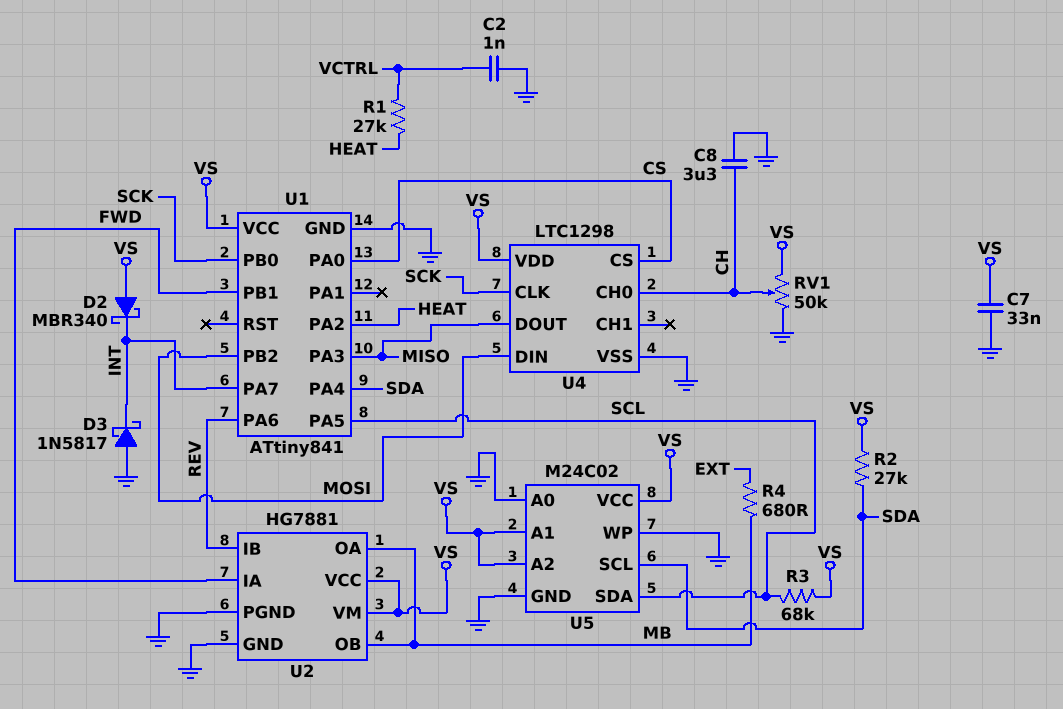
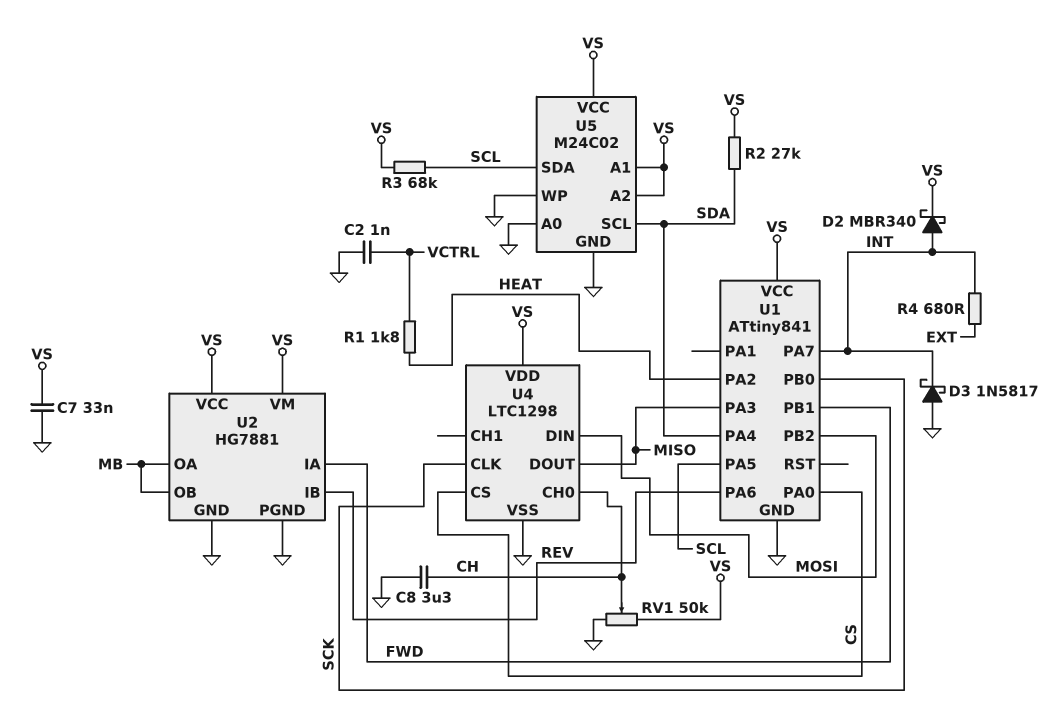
D2: schottky MBR340 (A VS, K INT) -> schottky MBR340 (A INT, K VS)
R1: 27k (HEAT, VCTRL) -> 1.8k (HEAT, VCTRL)
R4: 680 (EXT, MB) -> 680 (EXT, INT)

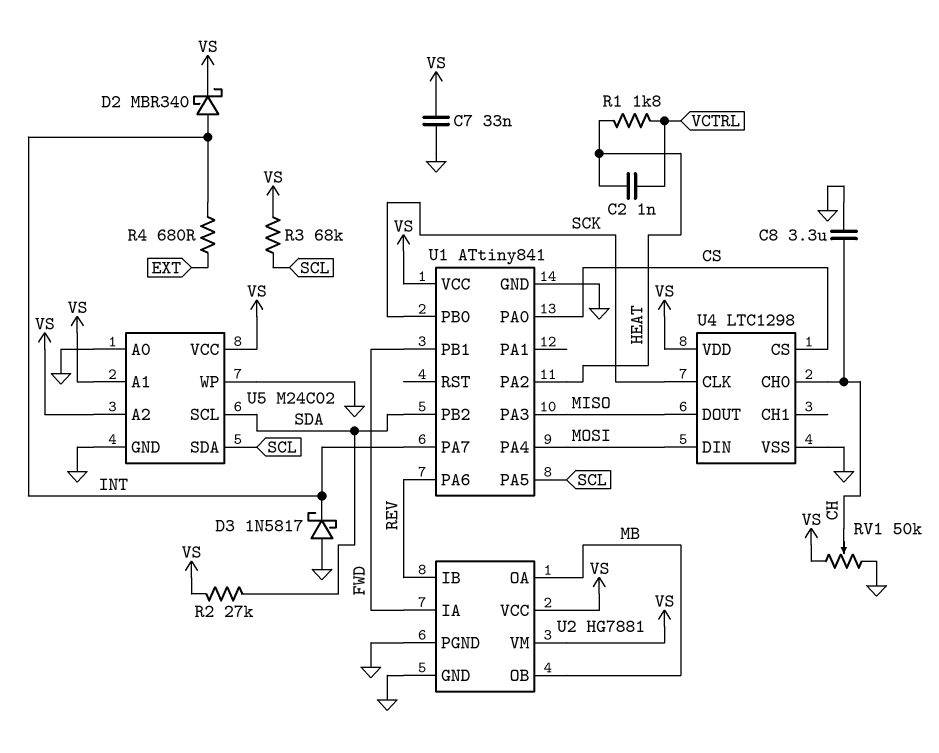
C2: 1nF (GND, VCTRL) -> 1nF (HEAT, VCTRL)
U1 pin PA4: SDA -> MOSI
U1 pin PB2: MOSI -> SDA

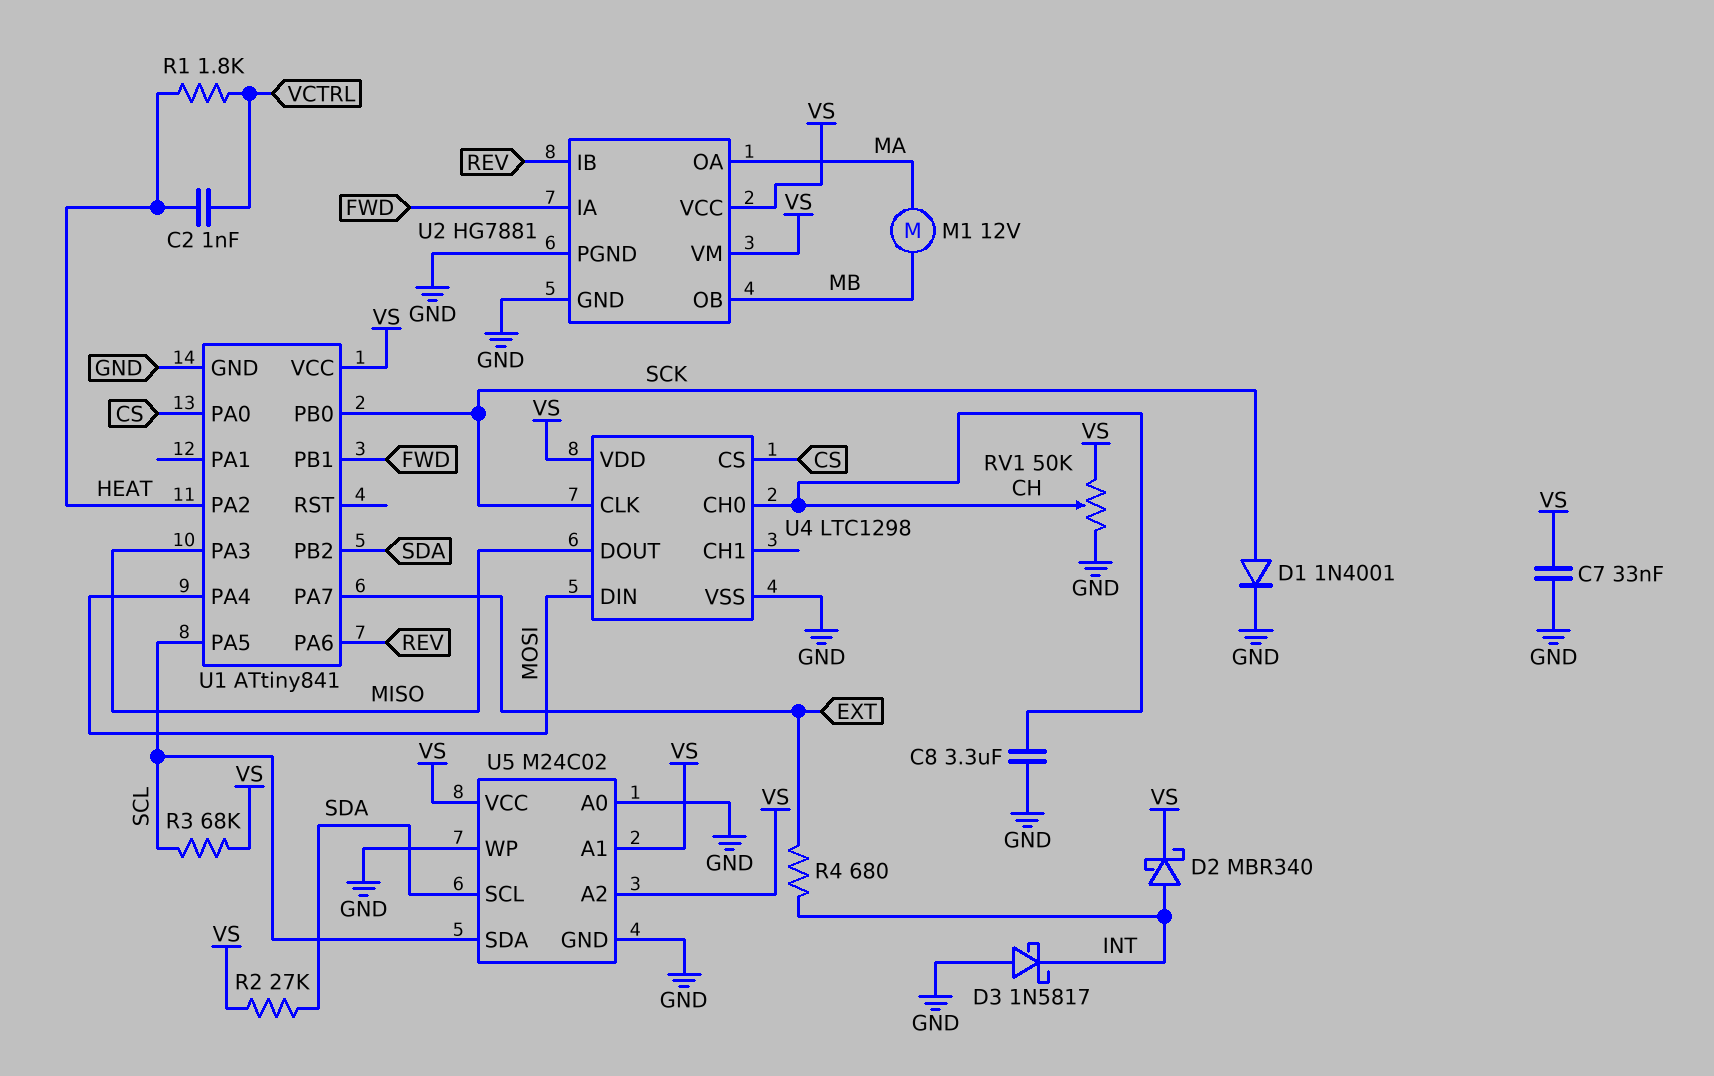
D1: none -> diode 1N4001 (A SCK, K GND)
M1: none -> motor 12V (MA, MB)
U1 pin PA7: INT -> EXT
U2 pin OA: MB -> MA

